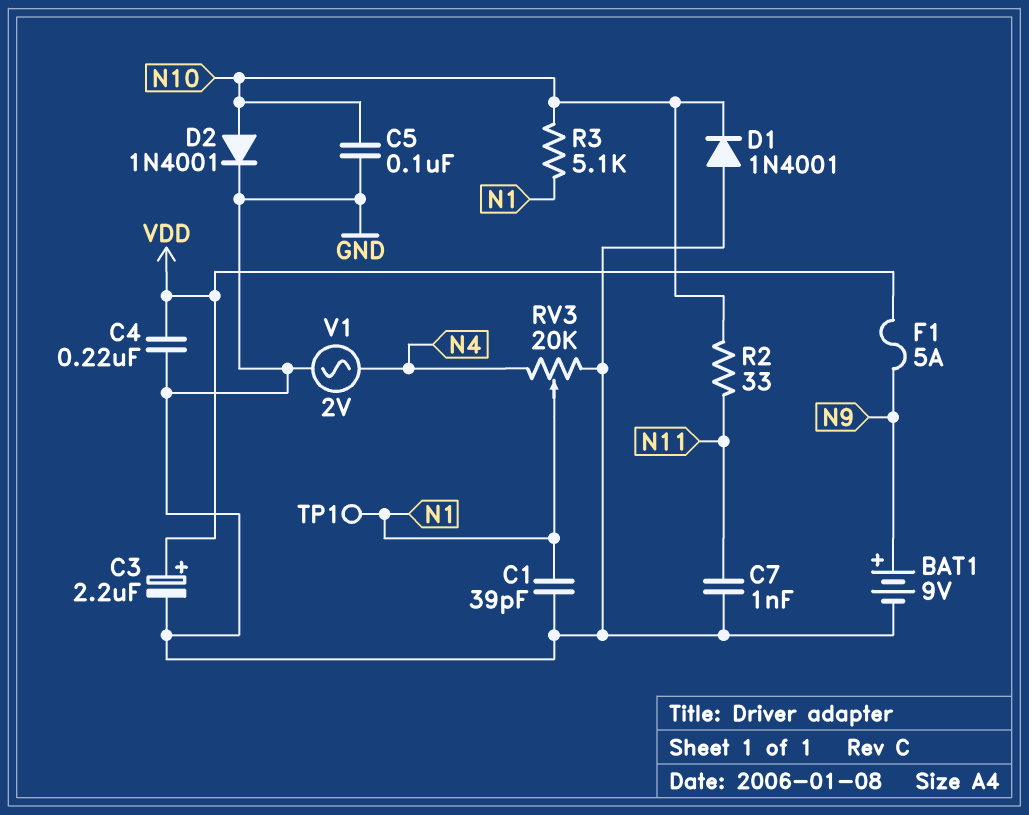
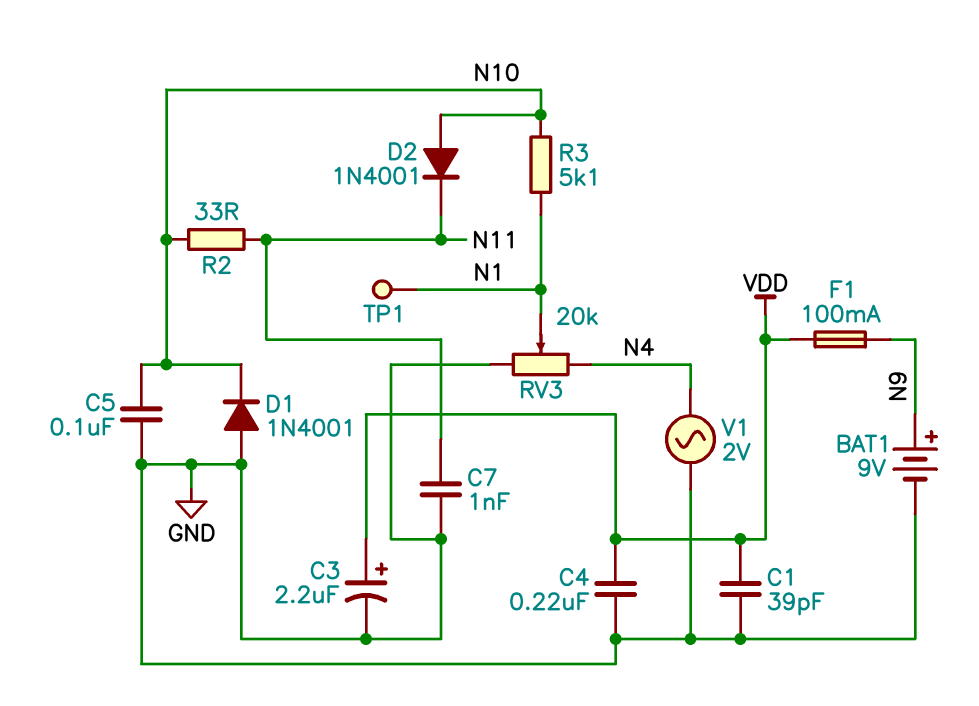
C1: 39pF (GND, N1) -> 39pF (GND, VDD)
D2: diode 1N4001 (A N10, K GND) -> diode 1N4001 (A N10, K N11)
F1: 5A (N9, VDD) -> 100mA (N9, VDD)

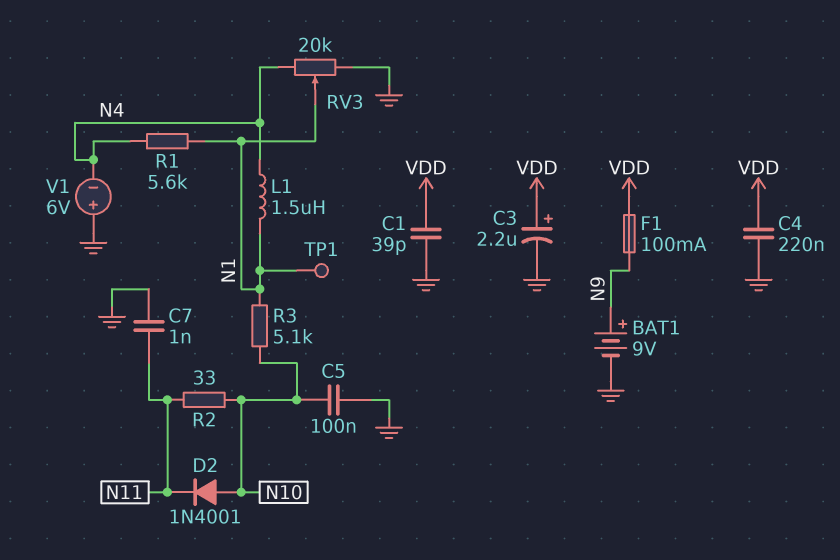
D1: diode 1N4001 (A GND, K N10) -> none
L1: none -> 1.5uH (N1, N4)
R1: none -> 5.6k (N1, N4)
V1: AC 2V (GND, N4) -> 6V (plus GND, minus N4)

